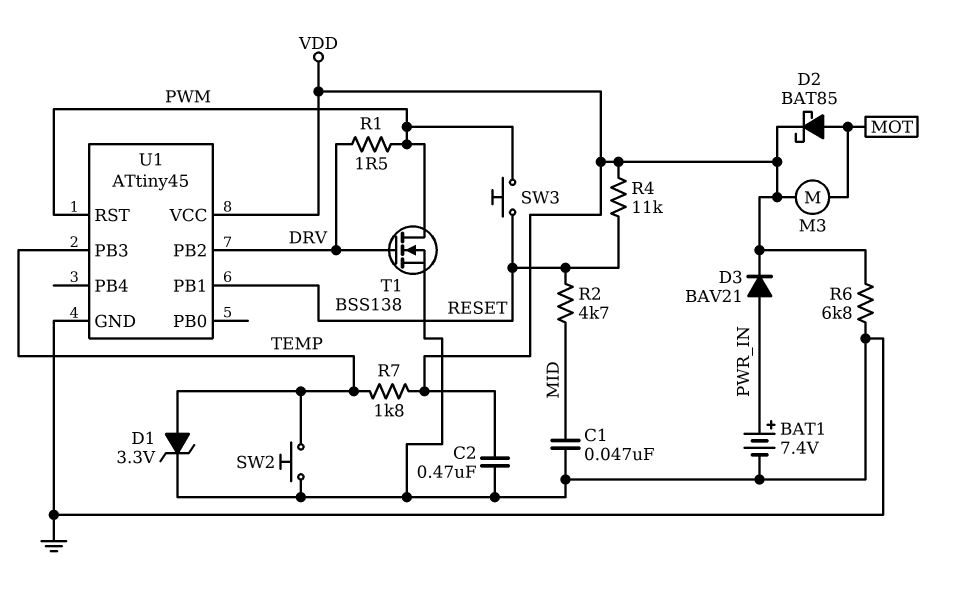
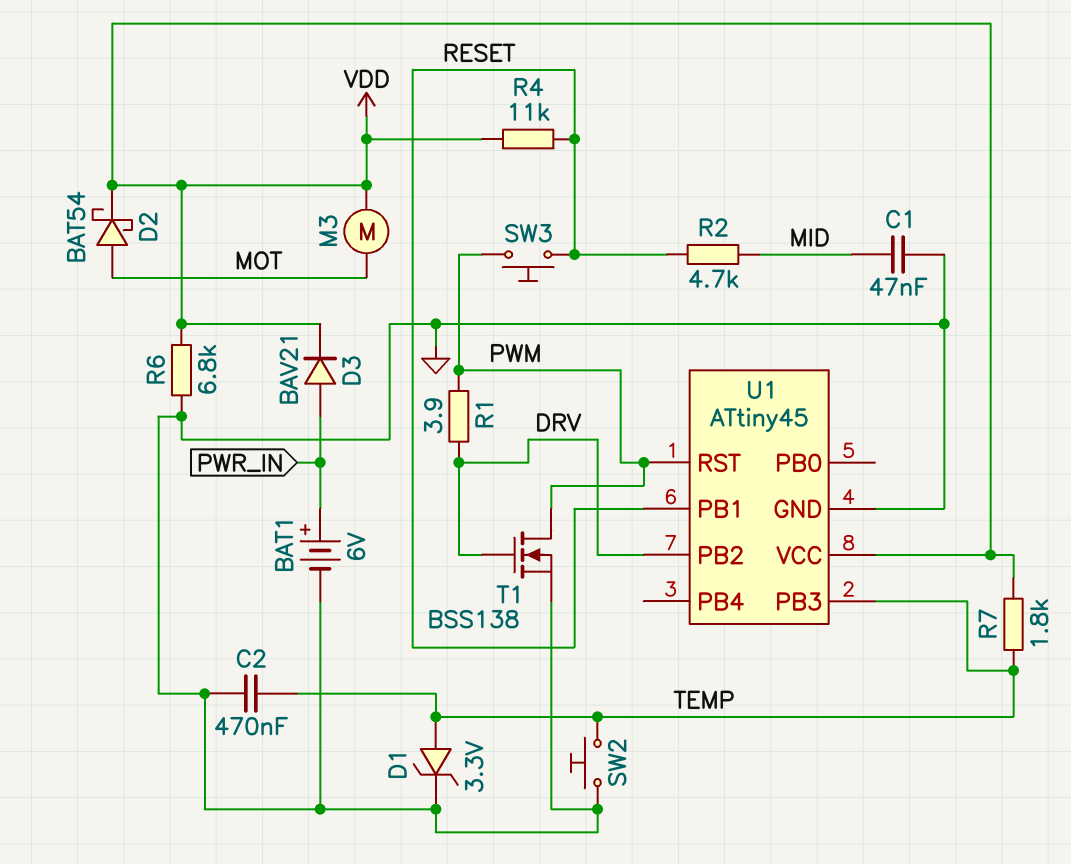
BAT1: 7.4V (plus PWR_IN, minus GND) -> 6V (plus PWR_IN, minus GND)
C2: 470nF (GND, VDD) -> 470nF (GND, TEMP)
D2: schottky BAT85 (A MOT, K VDD) -> schottky BAT54 (A MOT, K VDD)
R1: 1.5 (DRV, PWM) -> 3.9 (DRV, PWM)

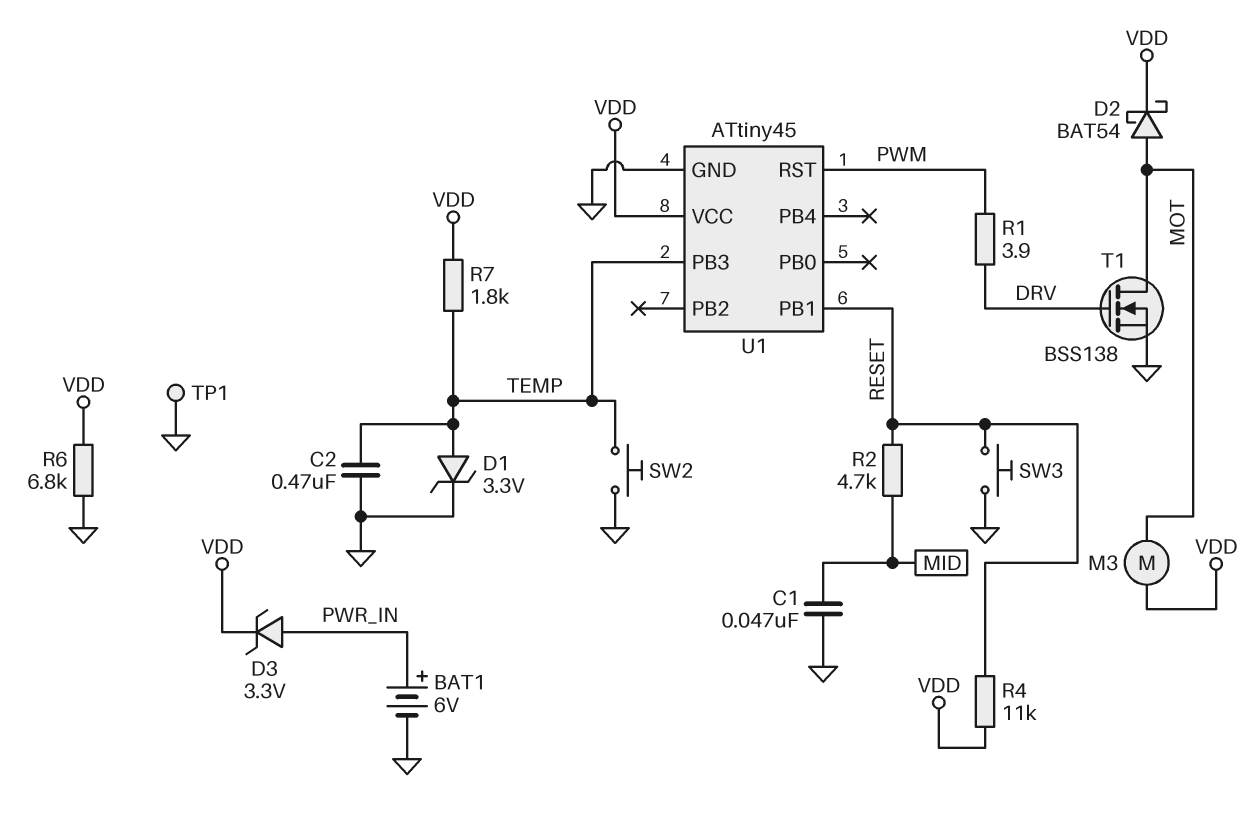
D3: diode BAV21 (A PWR_IN, K VDD) -> zener 3.3V (A PWR_IN, K VDD)
SW3: button (PWM, RESET) -> button (GND, RESET)
T1: NMOS BSS138 (G DRV, D PWM, S GND) -> NMOS BSS138 (G DRV, D MOT, S GND)
TP1: none -> test point (GND)
U1 pin PB2: DRV -> none

